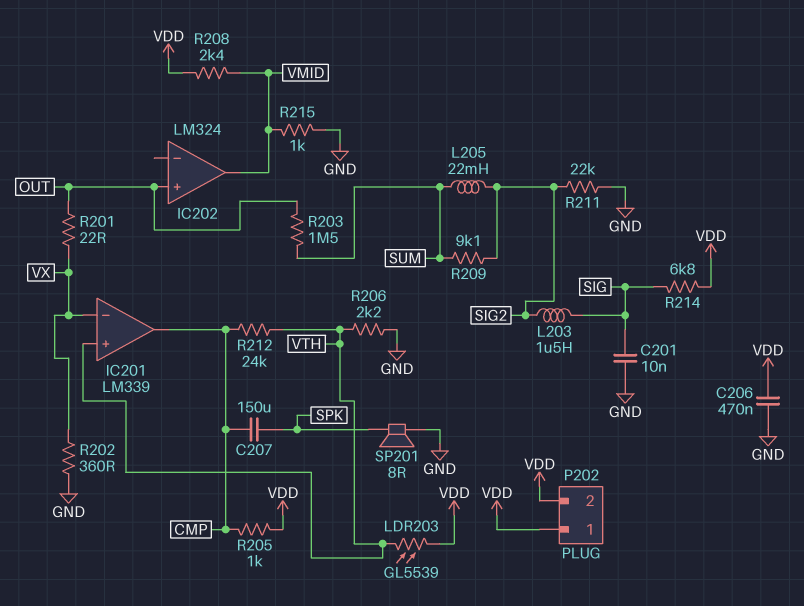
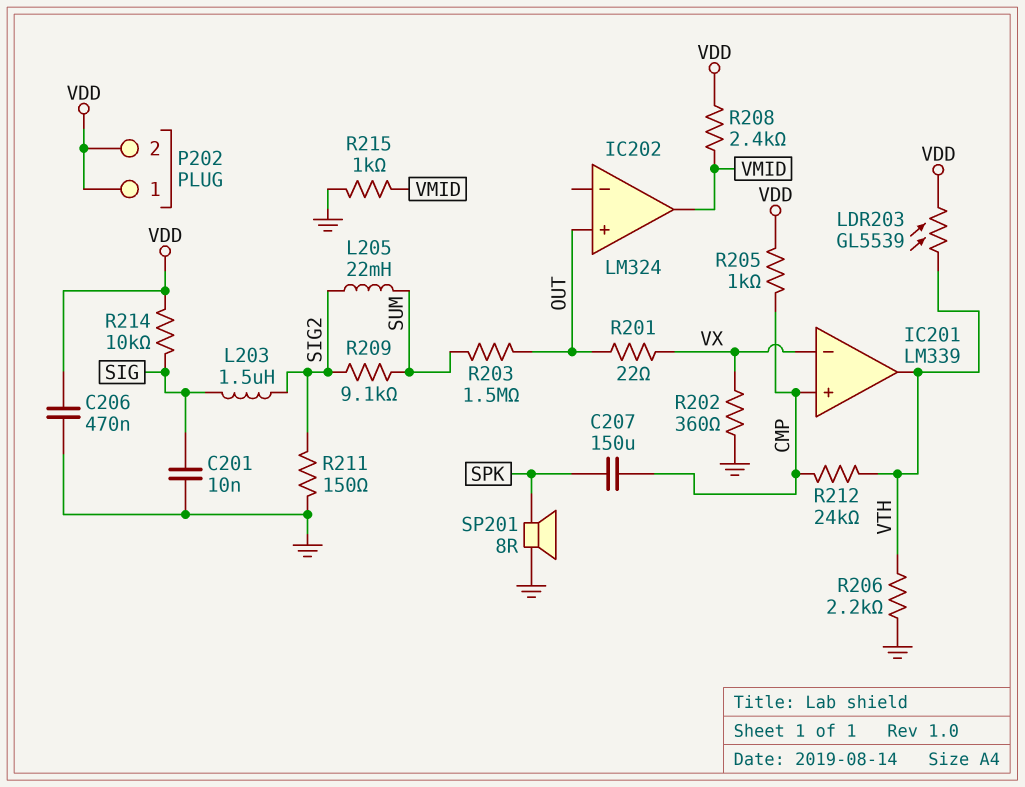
IC201 pin in+: VTH -> CMP
IC201 pin out: CMP -> VTH
R211: 22k (GND, SIG2) -> 150 (GND, SIG2)
R214: 6.8k (SIG, VDD) -> 10k (SIG, VDD)

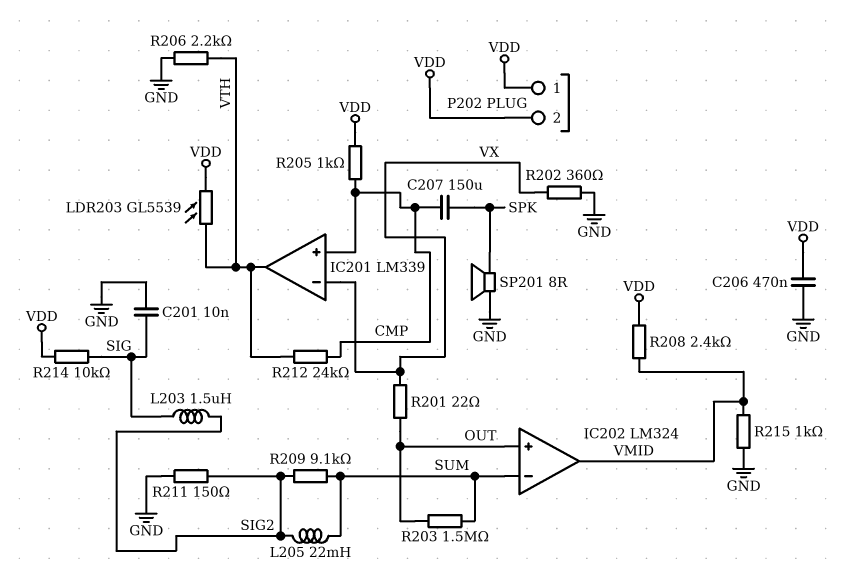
IC202 pin in-: none -> SUM

